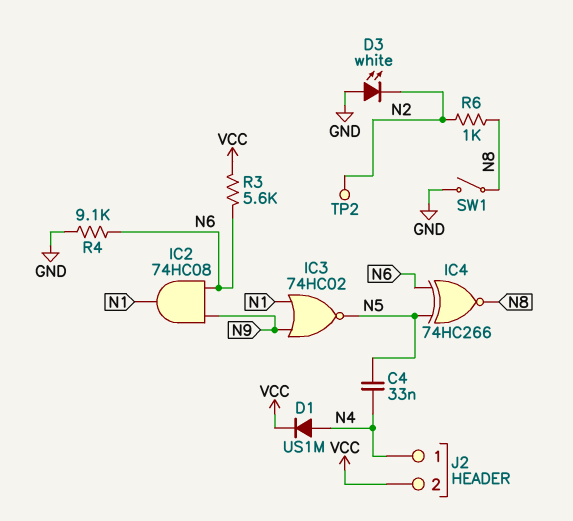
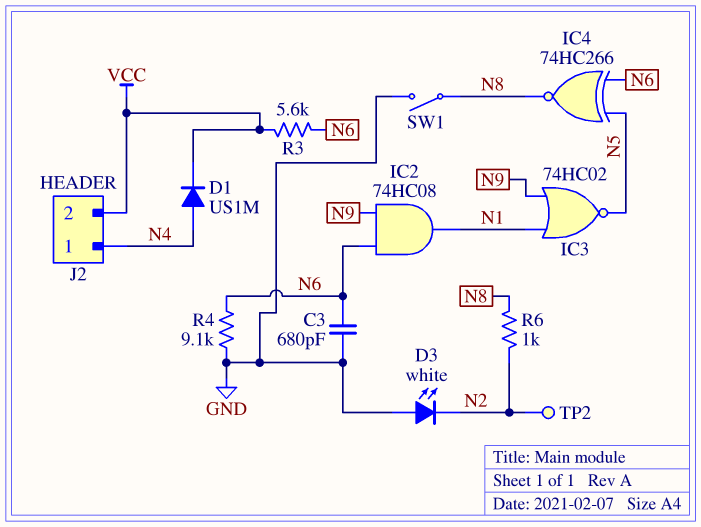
C3: none -> 680pF (GND, N6)
C4: 33nF (N4, N5) -> none

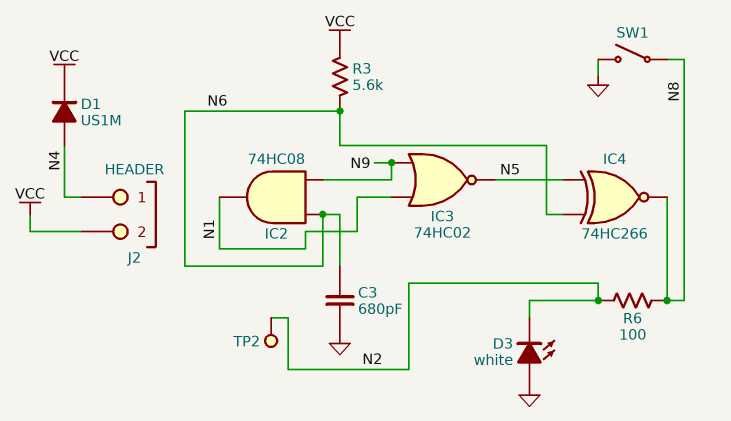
R4: 9.1k (GND, N6) -> none
R6: 1k (N2, N8) -> 100 (N2, N8)

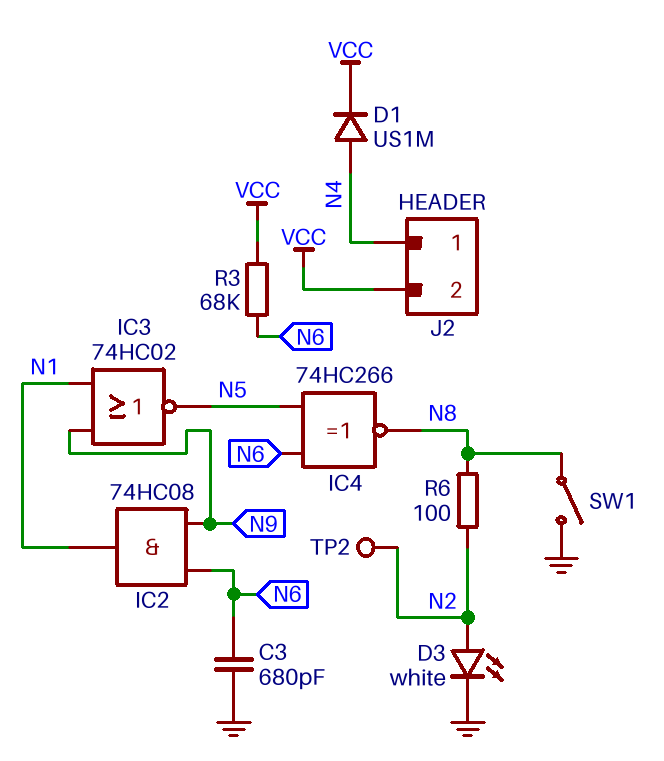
D3: LED white (A GND, K N2) -> LED white (A N2, K GND)
R3: 5.6k (N6, VCC) -> 68k (N6, VCC)

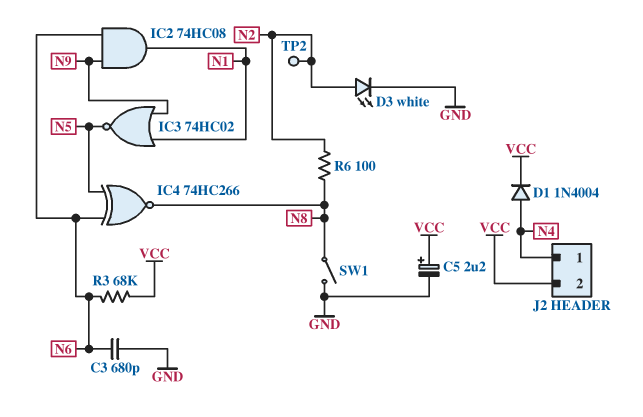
C5: none -> 2.2uF (plus VCC, minus GND)
D1: diode US1M (A N4, K VCC) -> diode 1N4004 (A N4, K VCC)

